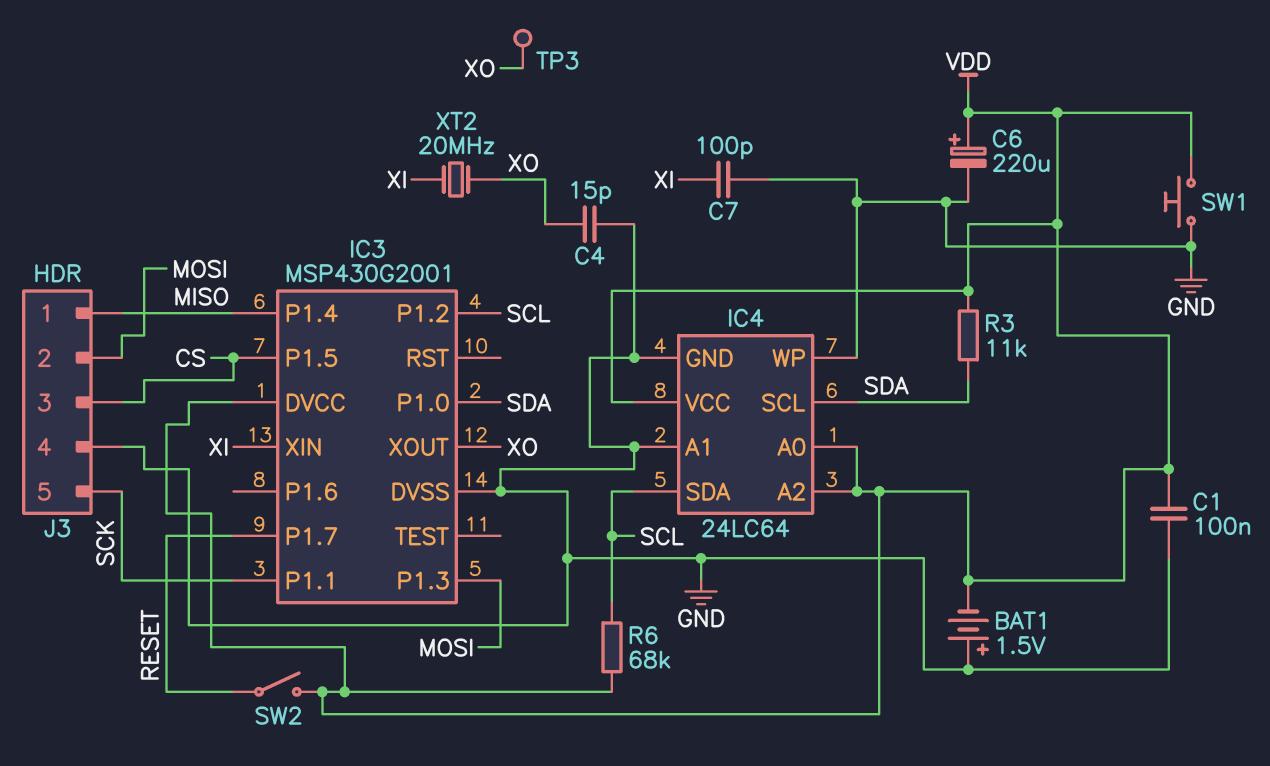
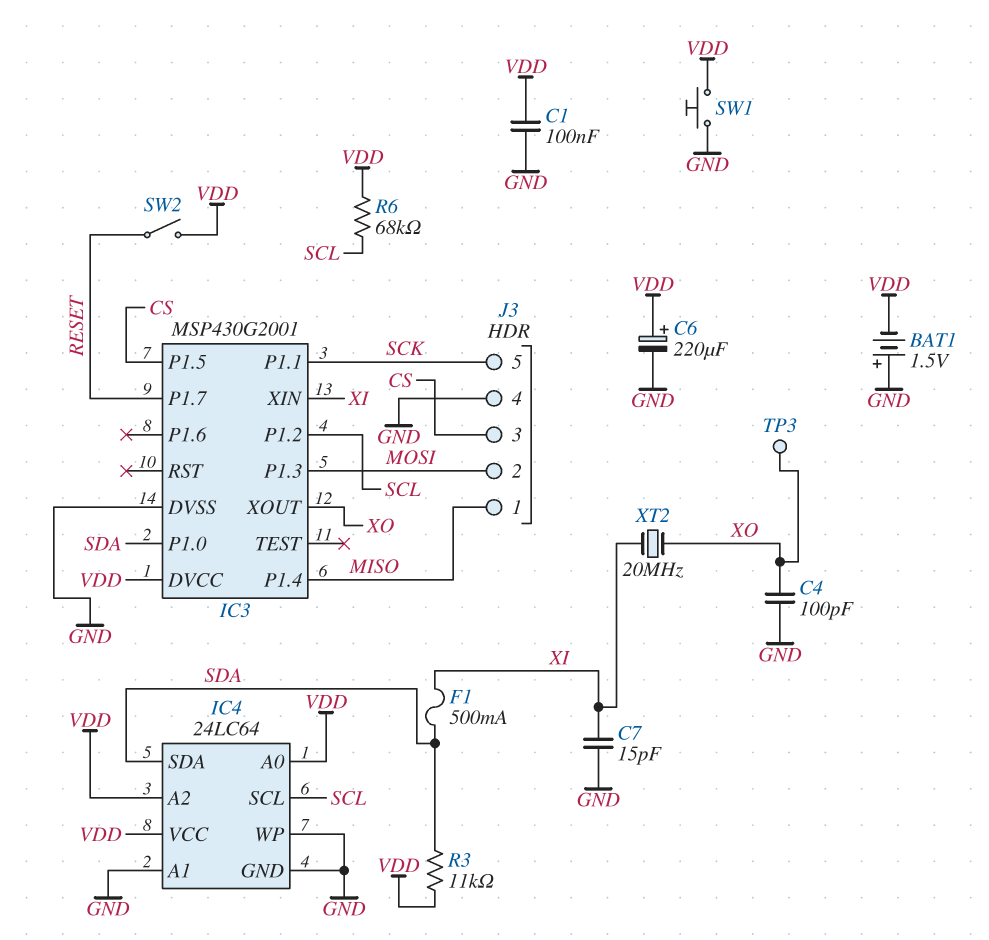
C4: 15pF (GND, XO) -> 100pF (GND, XO)
C7: 100pF (GND, XI) -> 15pF (GND, XI)
F1: none -> 500mA (SDA, XI)
IC4 pin SCL: SDA -> SCL
IC4 pin SDA: SCL -> SDA

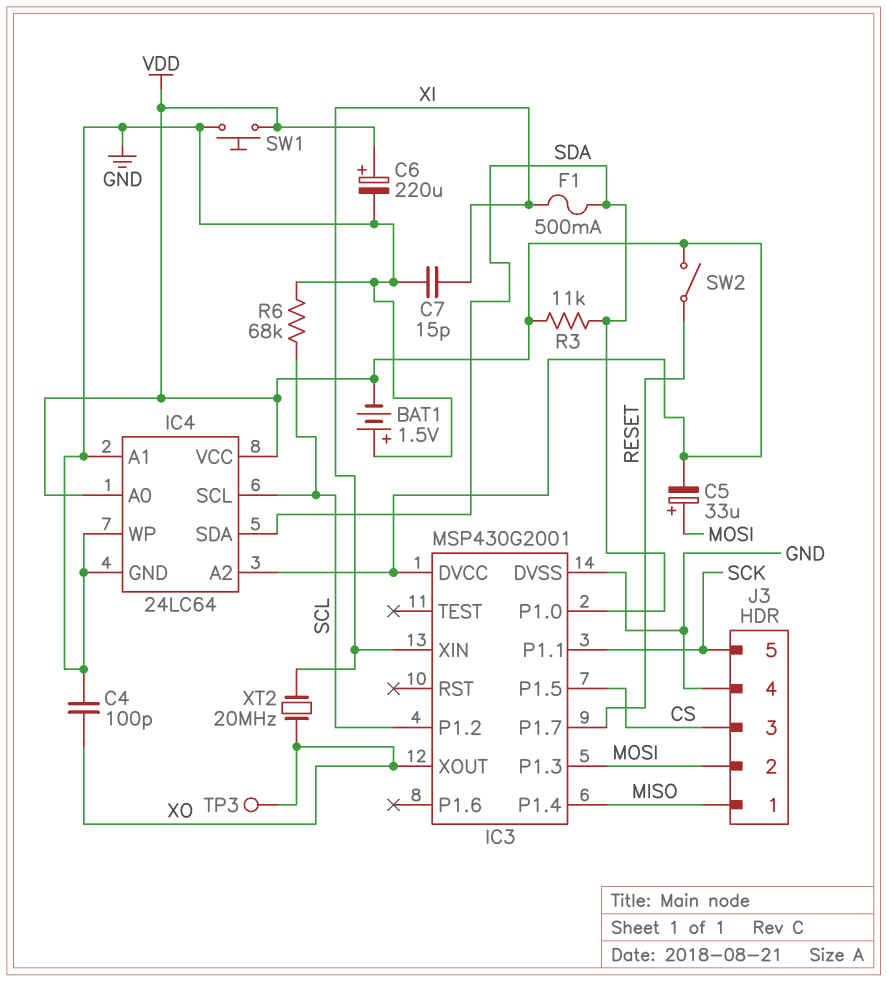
C1: 100nF (GND, VDD) -> none
C5: none -> 33uF (plus MOSI, minus VDD)
R6: 68k (SCL, VDD) -> 68k (GND, SCL)

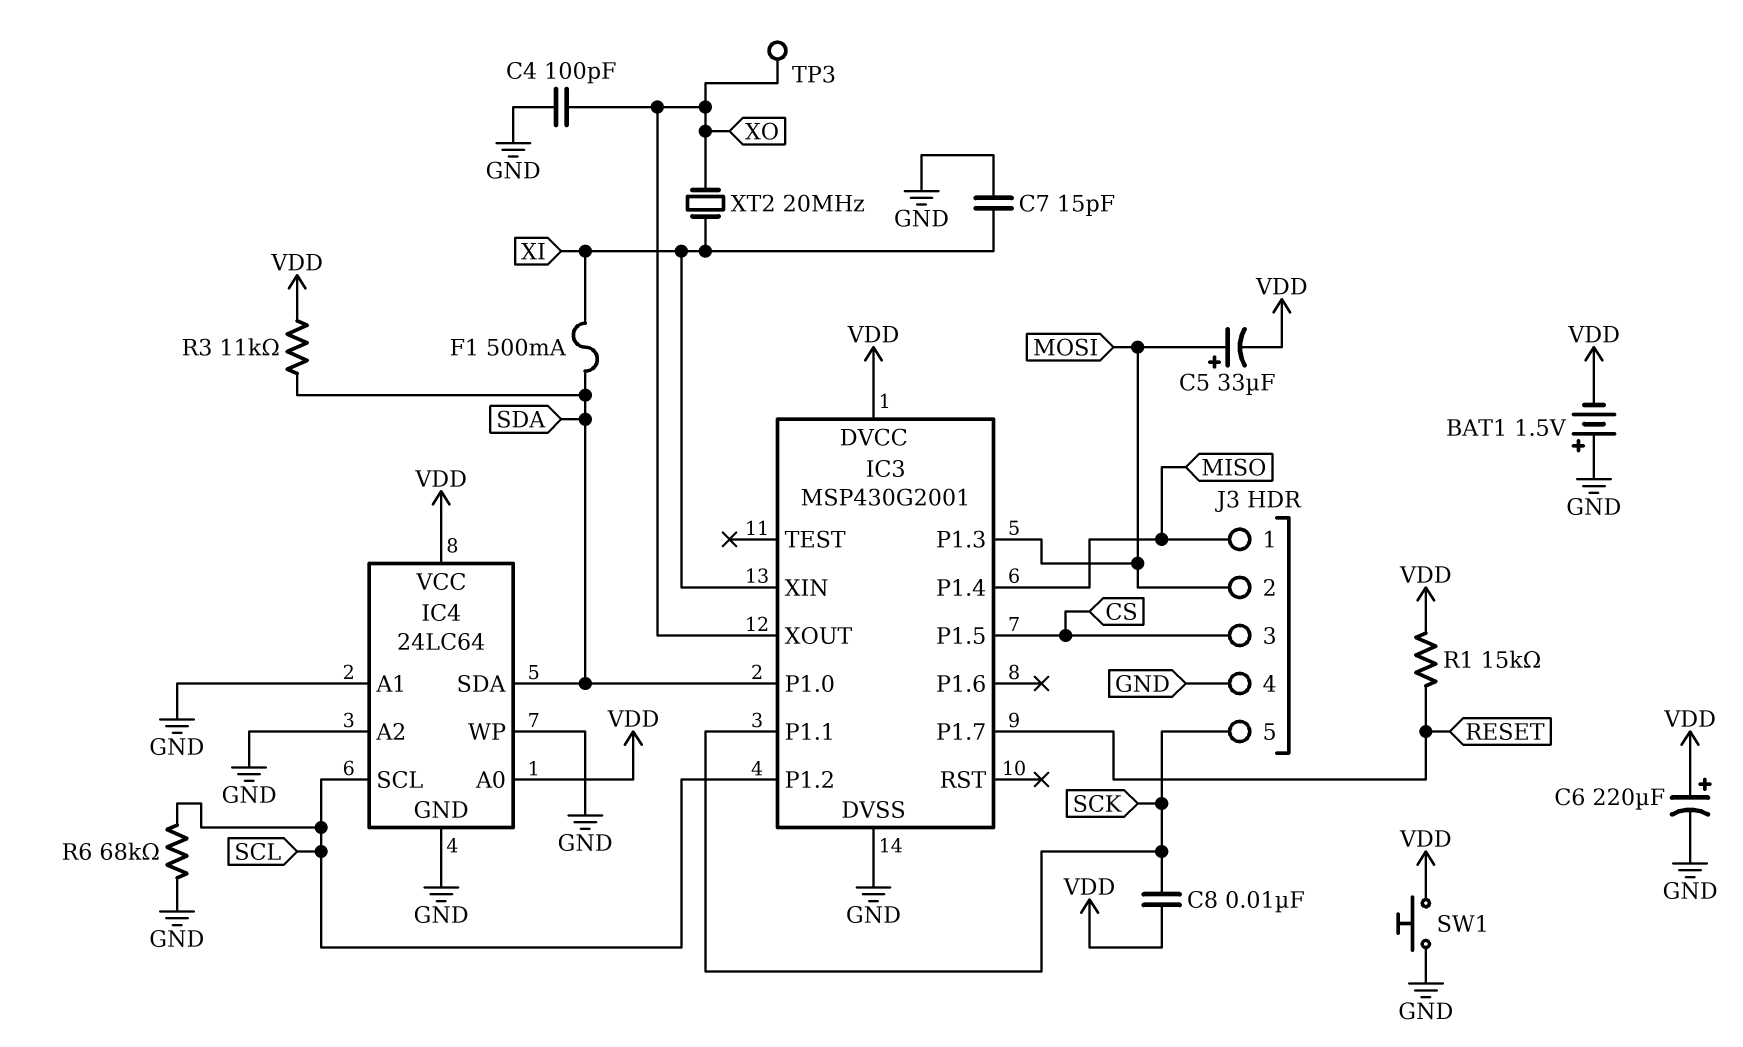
C8: none -> 10nF (SCK, VDD)
IC4 pin A2: VDD -> GND
R1: none -> 15k (RESET, VDD)
SW2: switch (RESET, VDD) -> none

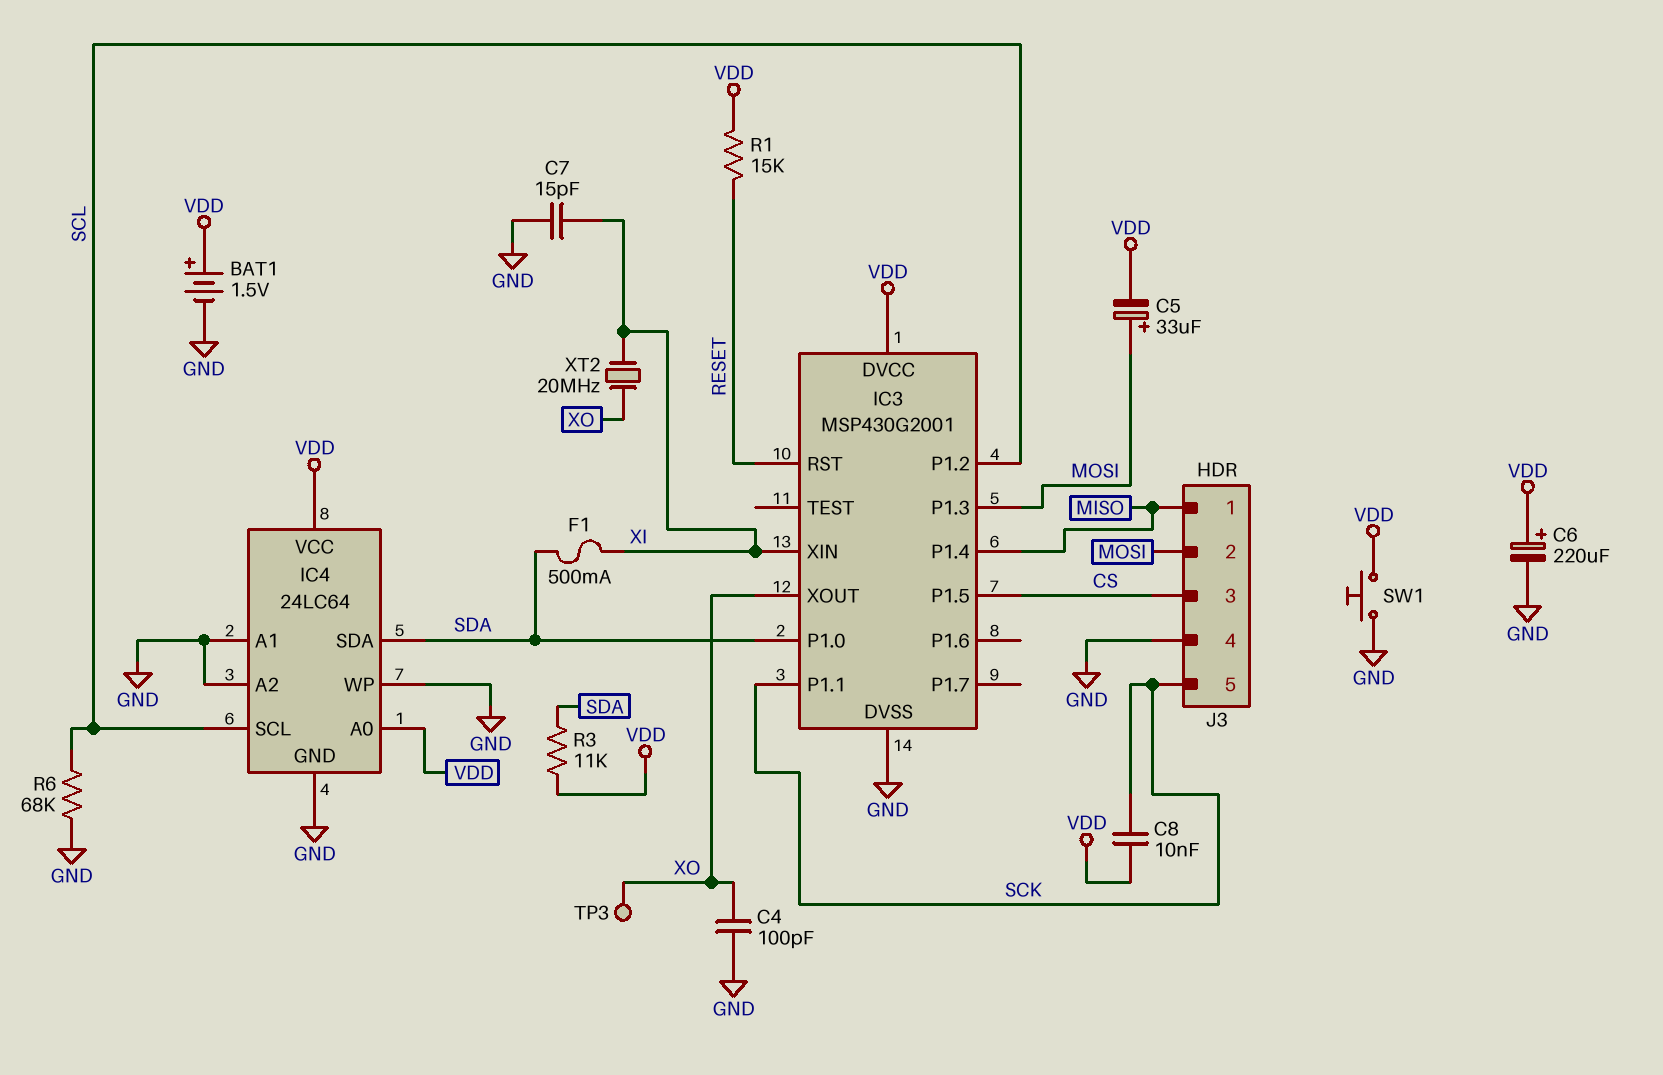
BAT1: 1.5V (plus GND, minus VDD) -> 1.5V (plus VDD, minus GND)
IC3 pin P1.7: RESET -> none
IC3 pin RST: none -> RESET

